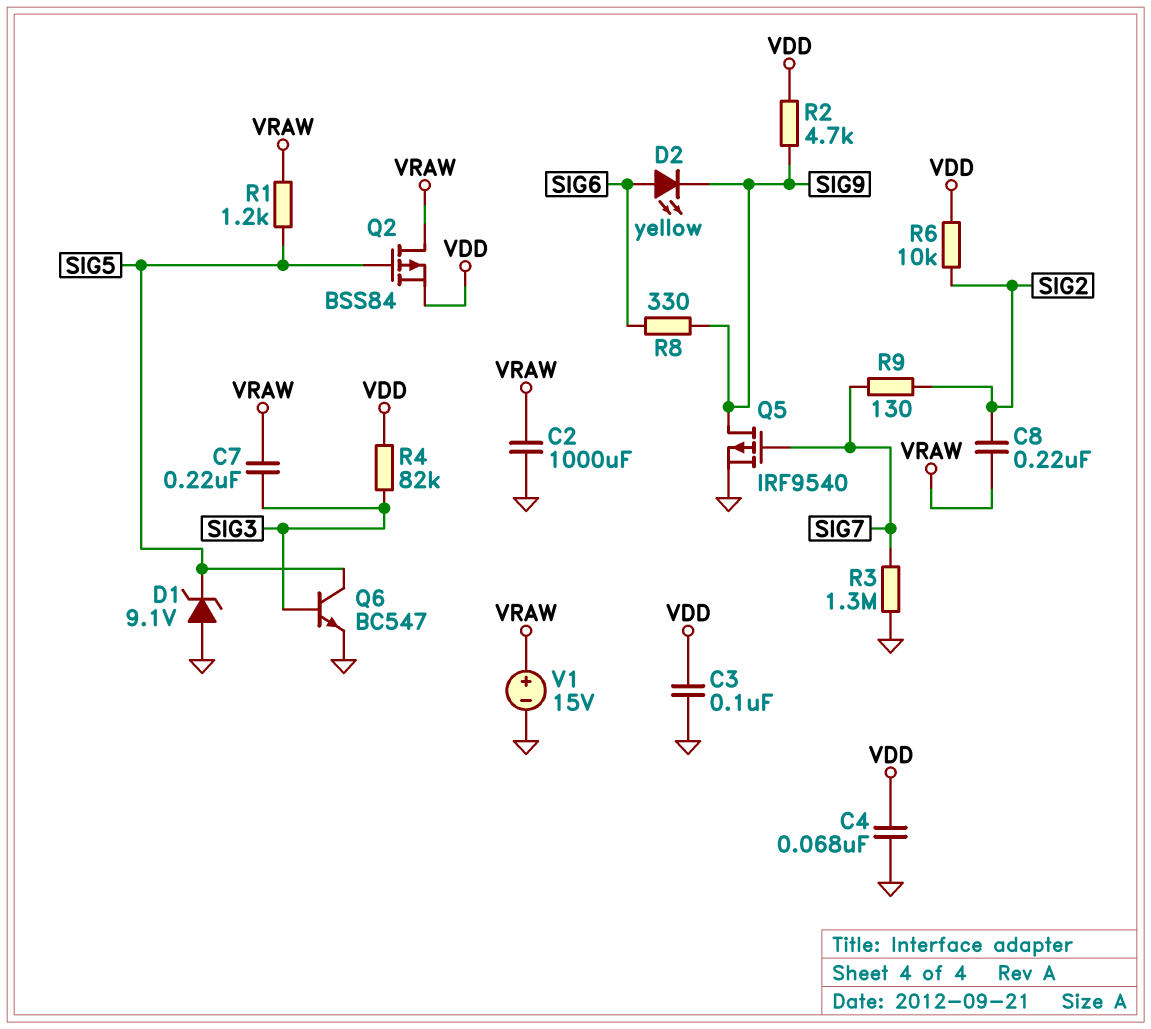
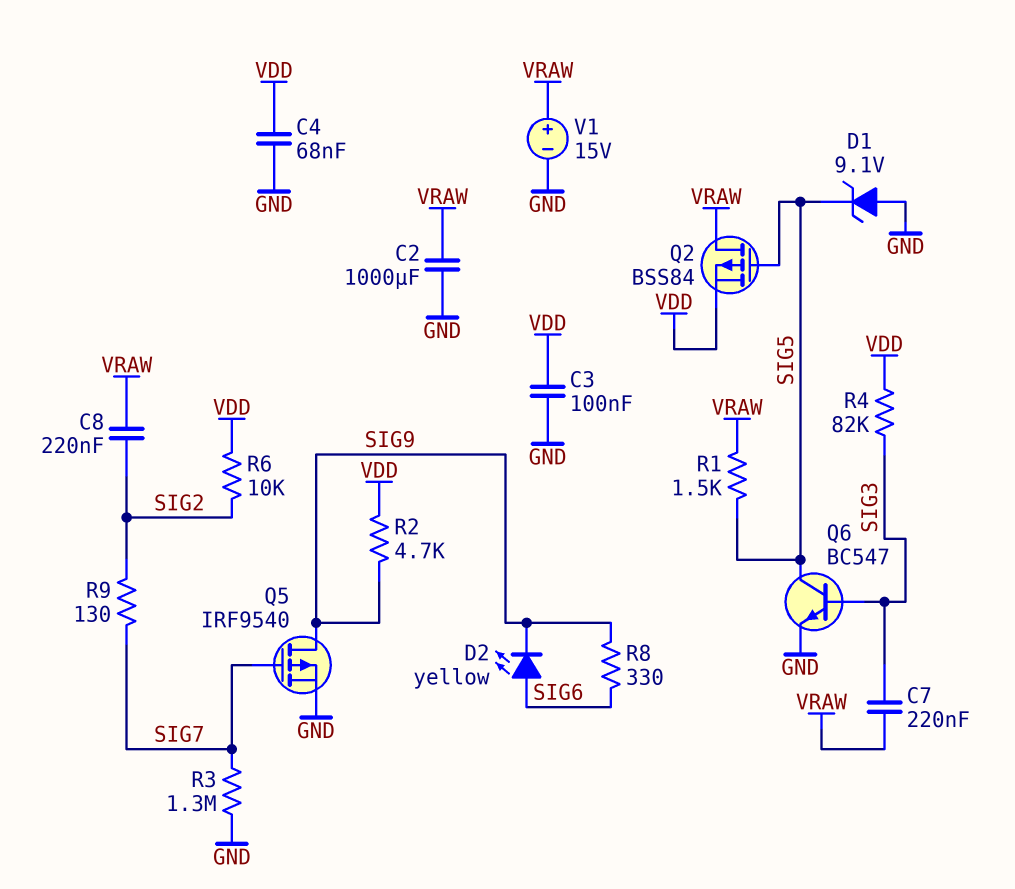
R1: 1.2k (SIG5, VRAW) -> 1.5k (SIG5, VRAW)

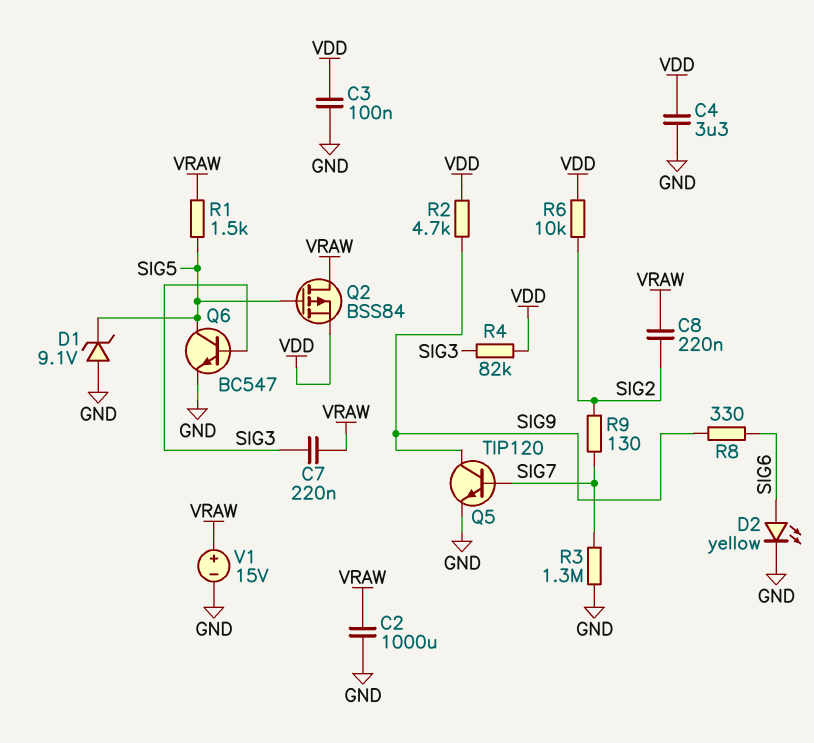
C4: 68nF (GND, VDD) -> 3.3uF (GND, VDD)
D2: LED yellow (A SIG6, K SIG9) -> LED yellow (A SIG6, K GND)
Q5: PMOS IRF9540 (G SIG7, D SIG9, S GND) -> NPN TIP120 (B SIG7, C SIG9, E GND)

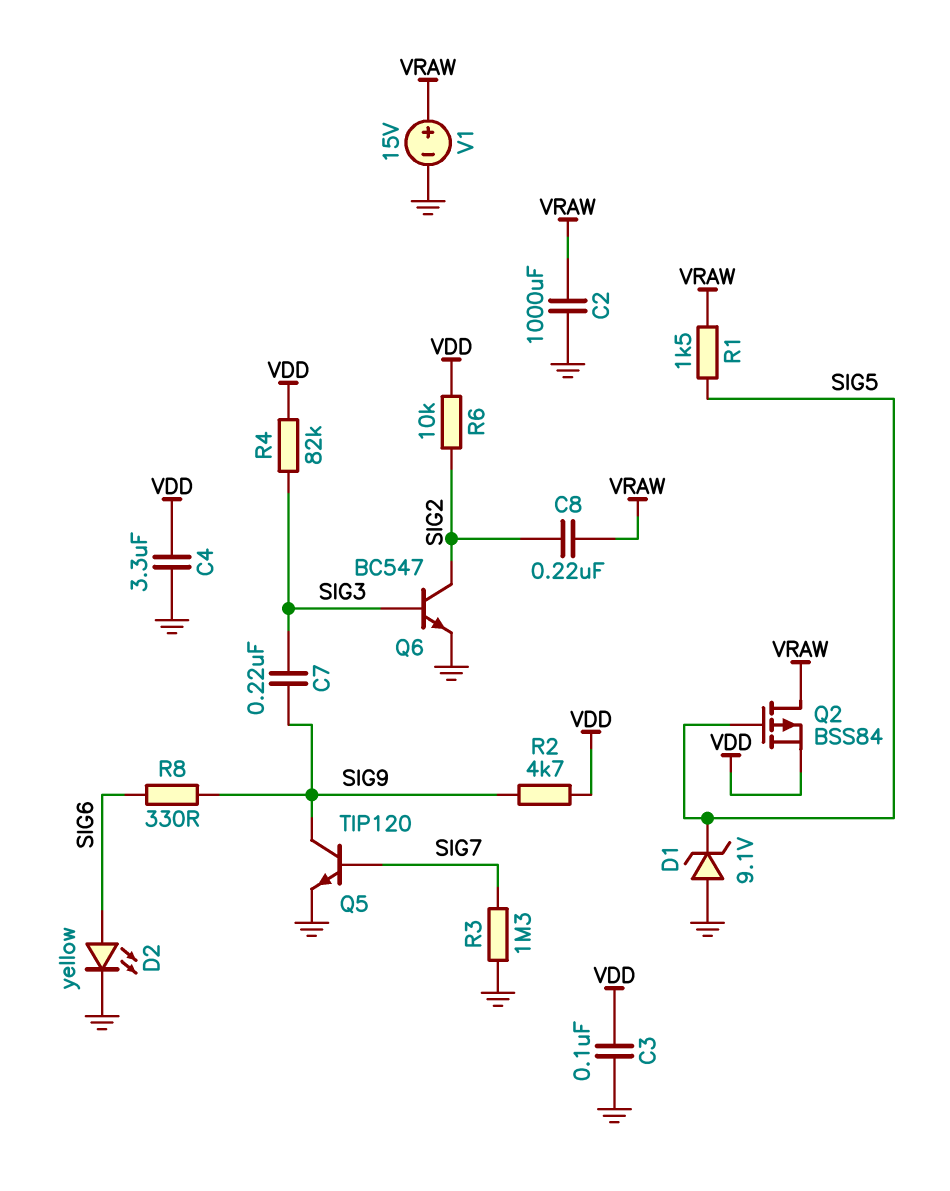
C7: 220nF (SIG3, VRAW) -> 220nF (SIG3, SIG9)
Q6: NPN BC547 (B SIG3, C SIG5, E GND) -> NPN BC547 (B SIG3, C SIG2, E GND)
R9: 130 (SIG2, SIG7) -> none

